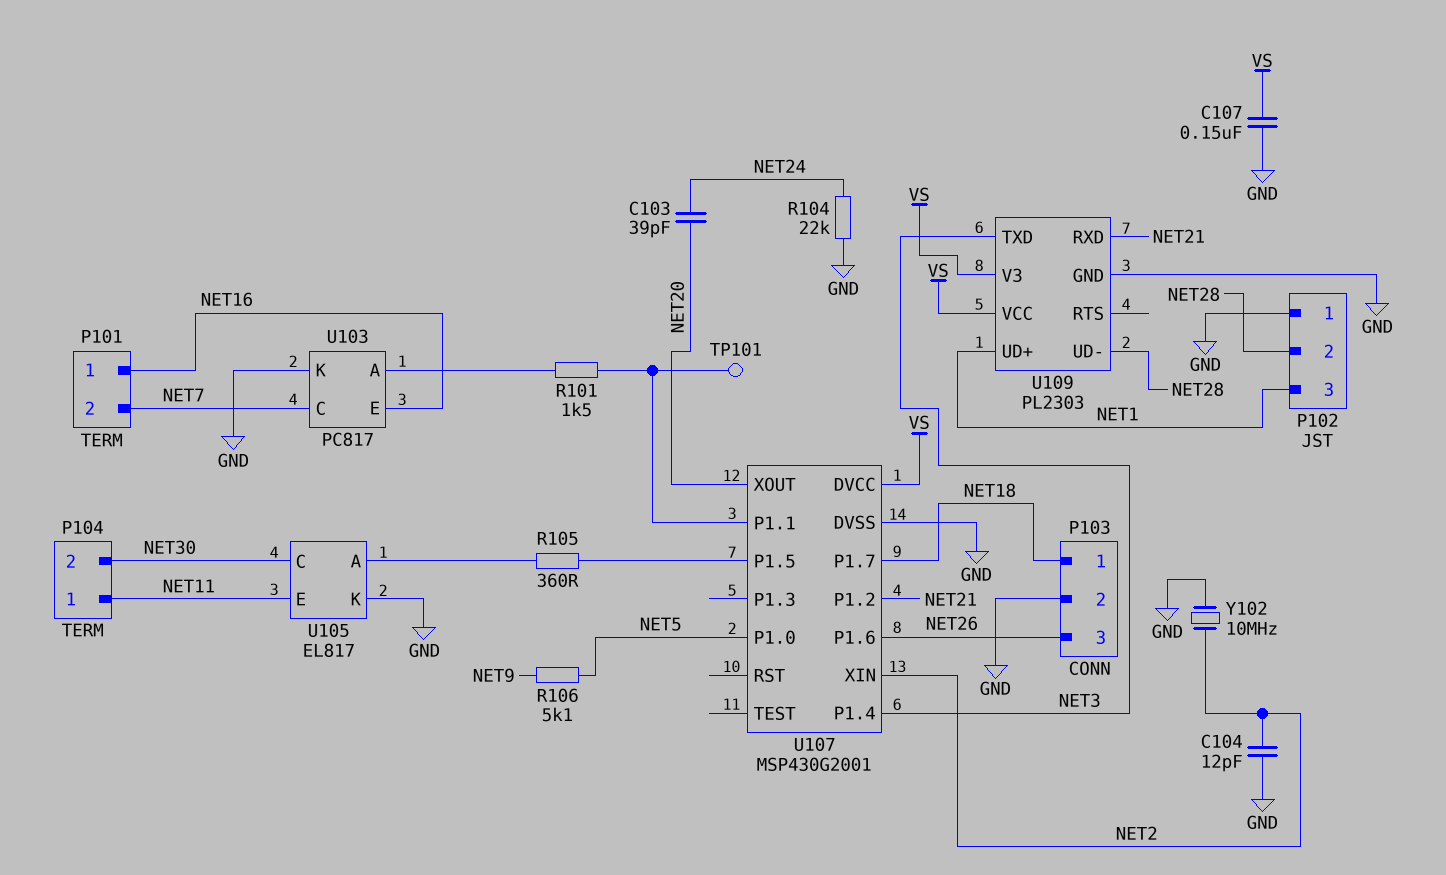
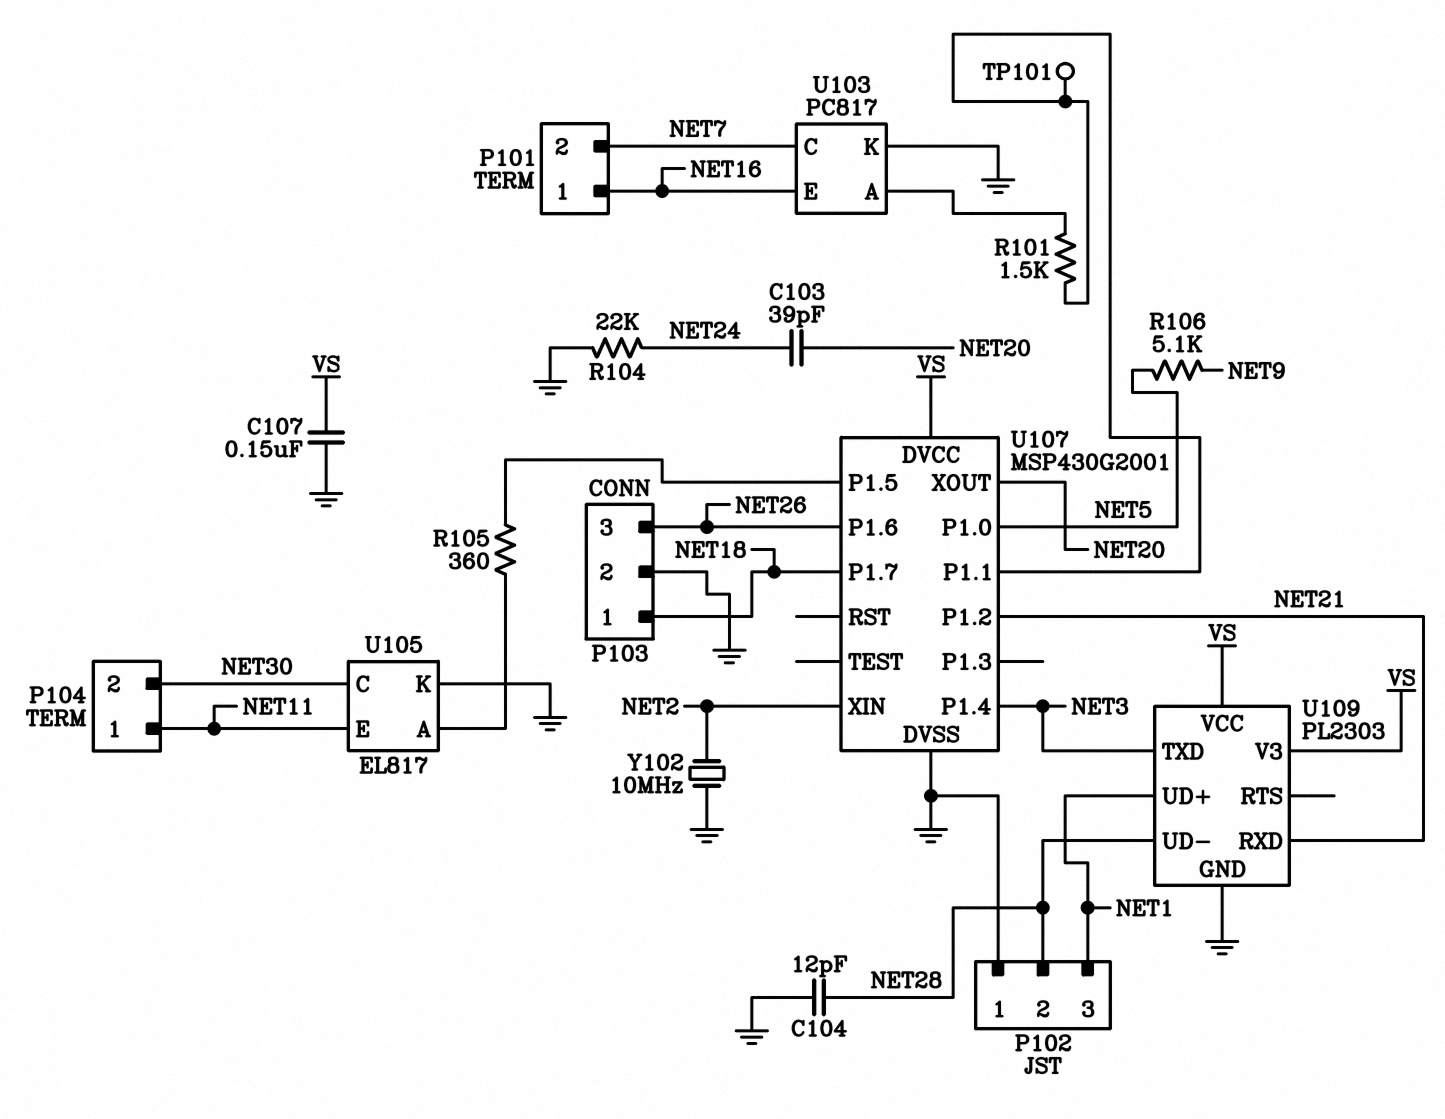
C104: 12pF (GND, NET2) -> 12pF (GND, NET28)

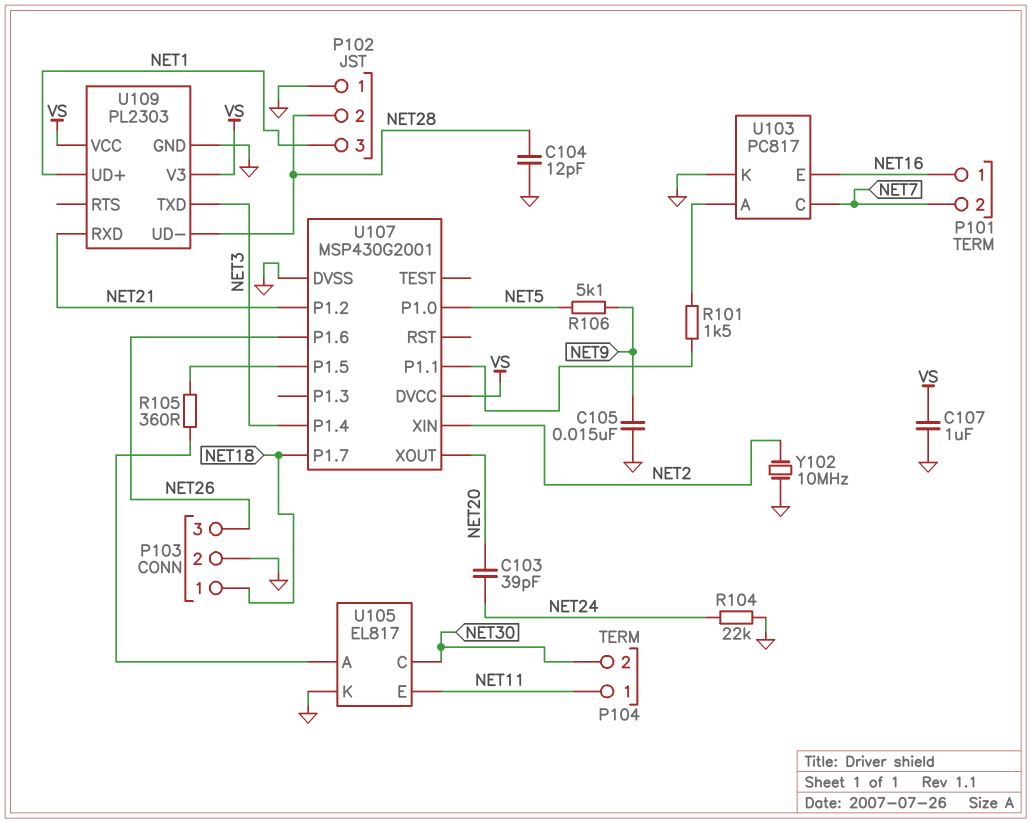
C105: none -> 15nF (GND, NET9)
C107: 150nF (GND, VS) -> 1uF (GND, VS)
TP101: test point (U107/P1.1) -> none

